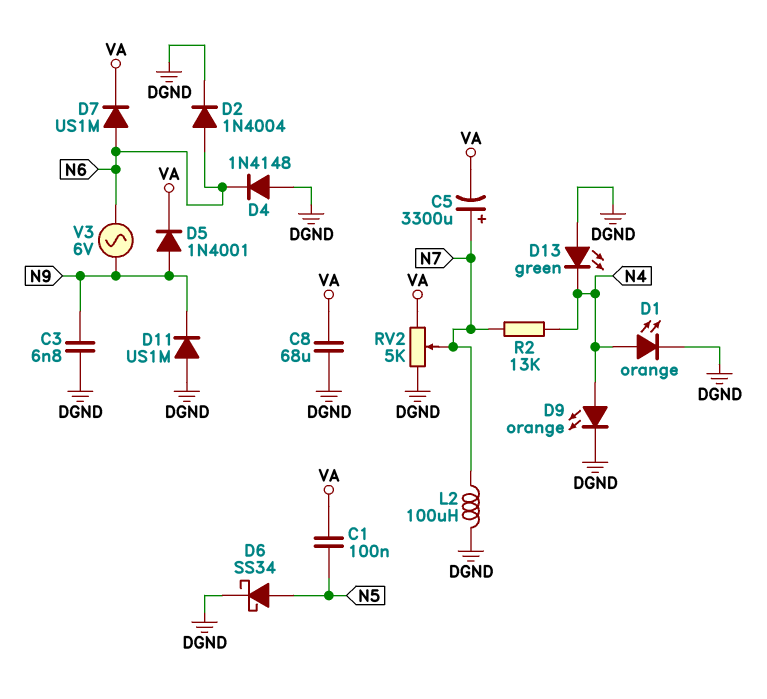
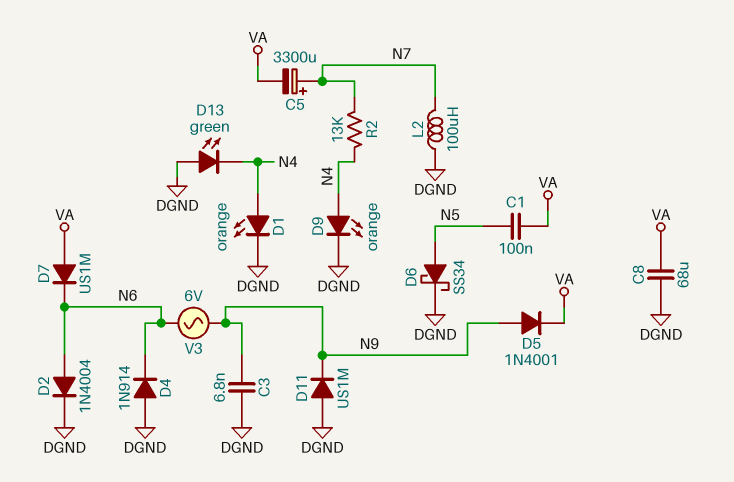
D4: diode 1N4148 (A DGND, K N6) -> diode 1N914 (A DGND, K N6)
D7: diode US1M (A N6, K VA) -> diode US1M (A VA, K N6)
RV2: 5k (DGND, VA, wiper N7) -> none

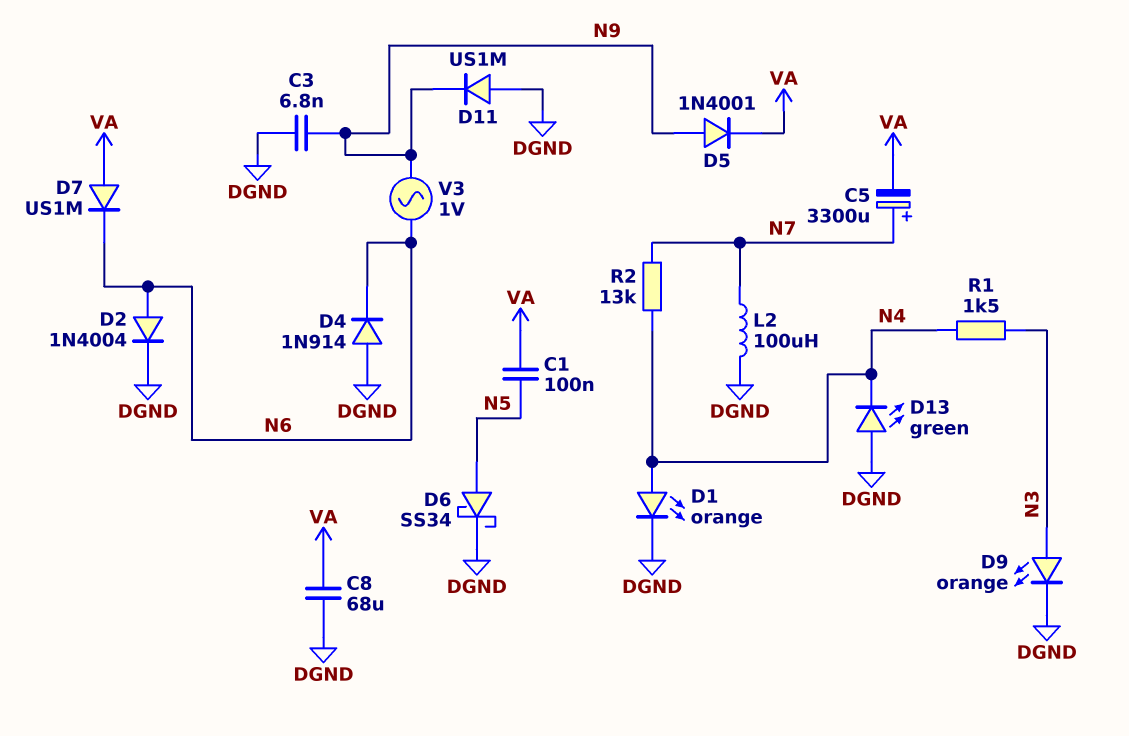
D9: LED orange (A N4, K DGND) -> LED orange (A N3, K DGND)
R1: none -> 1.5k (N3, N4)
V3: AC 6V (N6, N9) -> AC 1V (N6, N9)

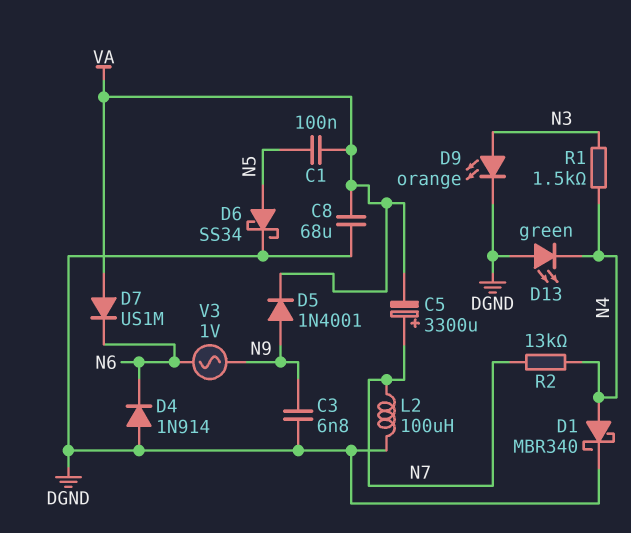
D1: LED orange (A N4, K DGND) -> schottky MBR340 (A N4, K DGND)
D2: diode 1N4004 (A N6, K DGND) -> none
D11: diode US1M (A DGND, K N9) -> none

